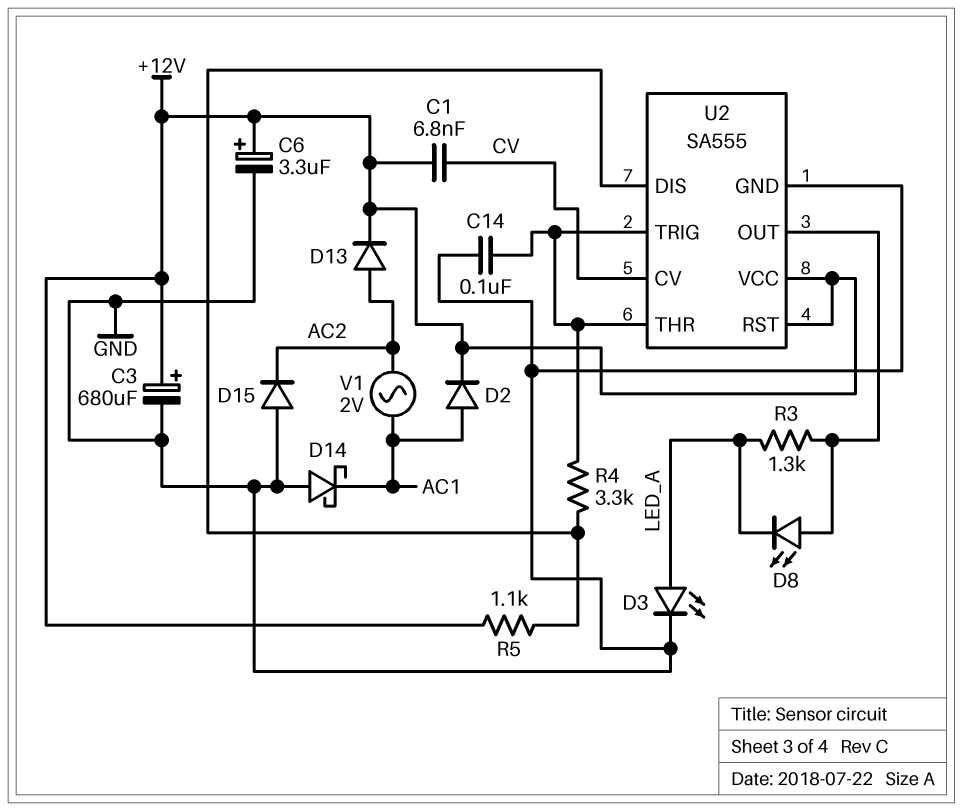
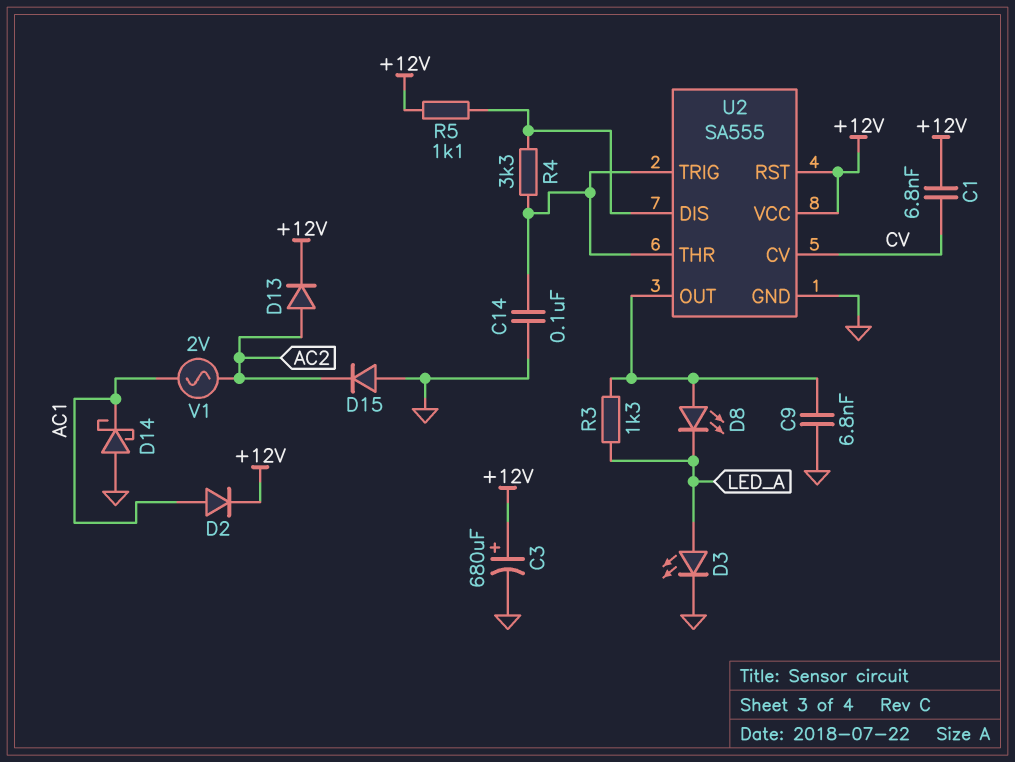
C6: 3.3uF (plus +12V, minus GND) -> none
C9: none -> 6.8nF (GND, U2/OUT)

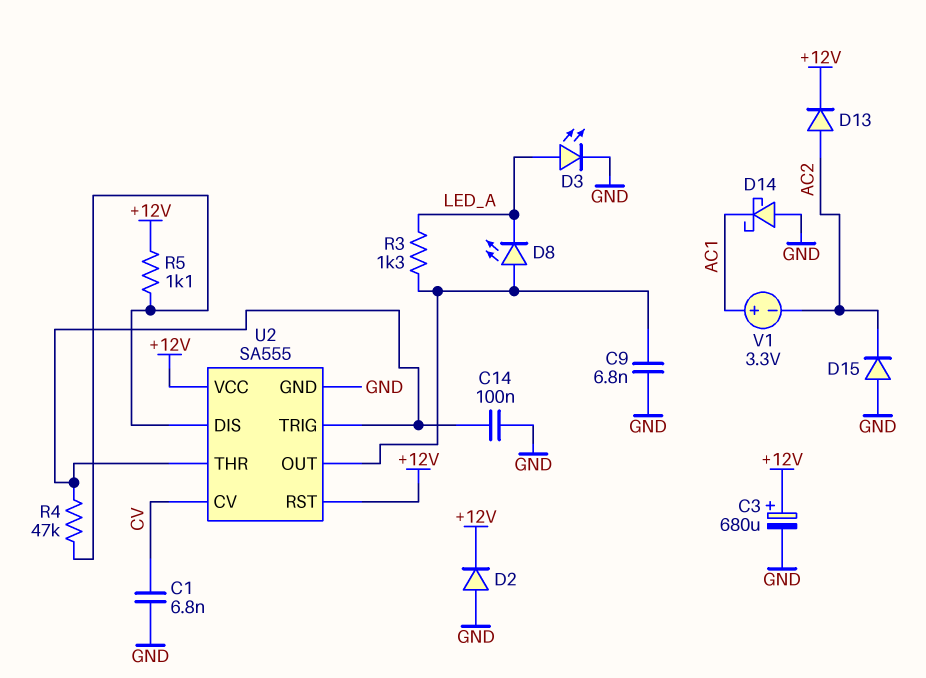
C1: 6.8nF (+12V, CV) -> 6.8nF (CV, GND)
D2: diode (A AC1, K +12V) -> diode (A GND, K +12V)
R4: 3.3k (U2/DIS, U2/THR) -> 47k (U2/DIS, U2/THR)
V1: AC 2V (AC1, AC2) -> 3.3V (plus AC1, minus AC2)

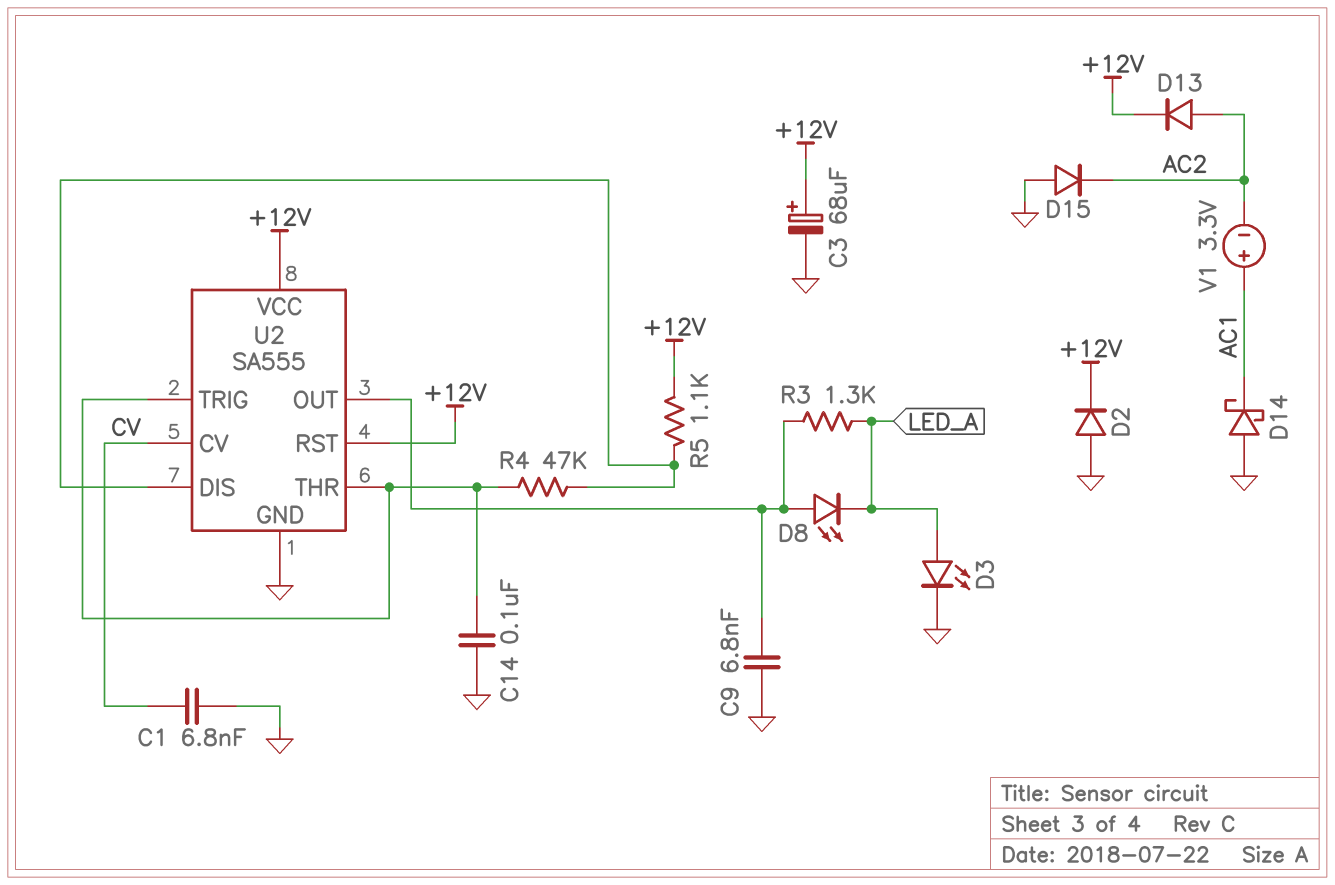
C3: 680uF (plus +12V, minus GND) -> 68uF (plus +12V, minus GND)

